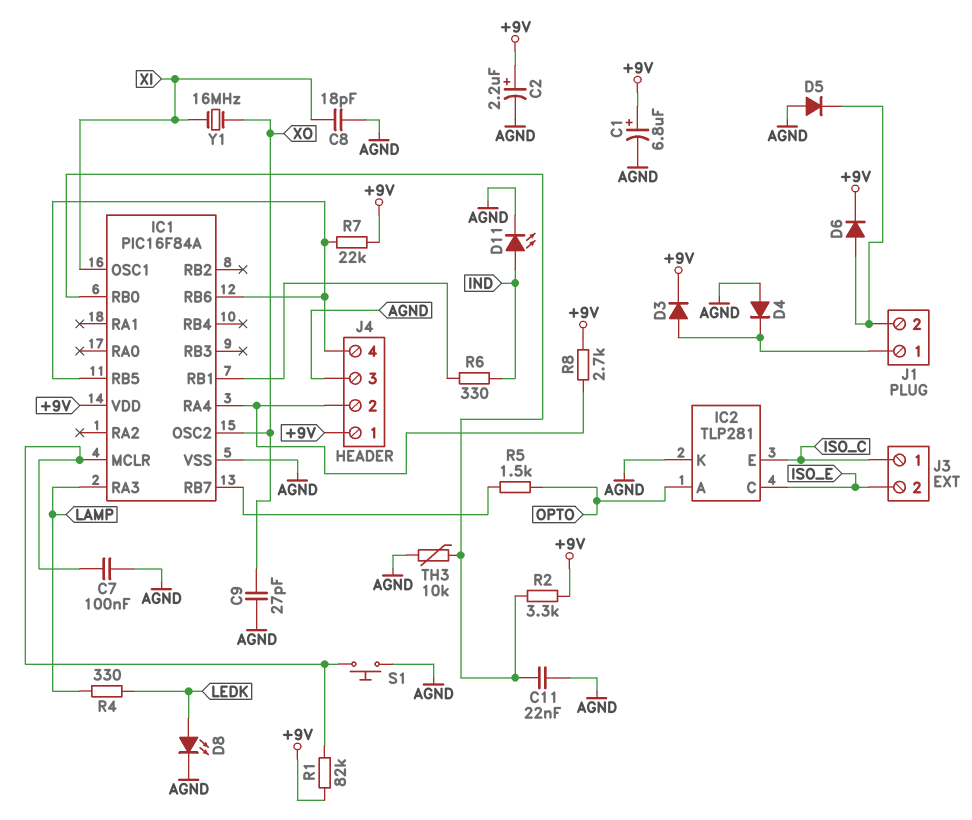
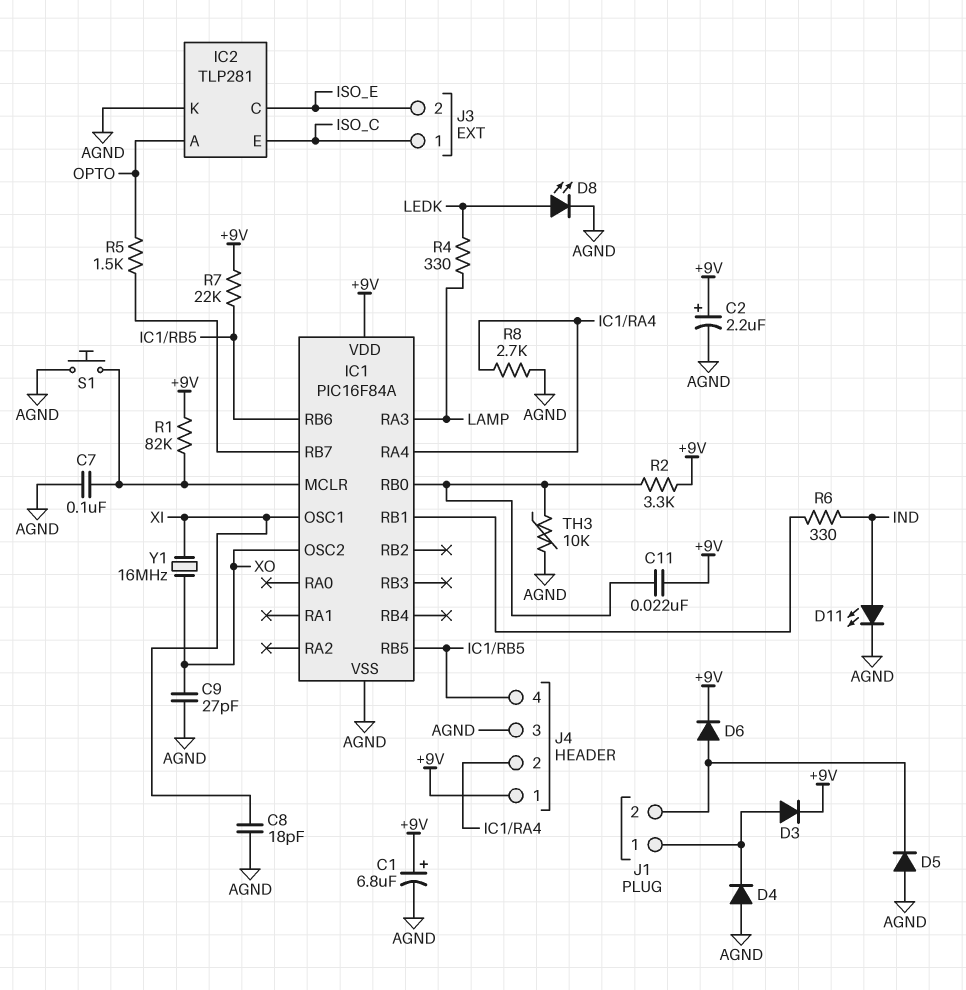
C11: 22nF (AGND, IC1/RB0) -> 22nF (+9V, IC1/RB0)
R8: 2.7k (+9V, IC1/RA4) -> 2.7k (AGND, IC1/RA4)

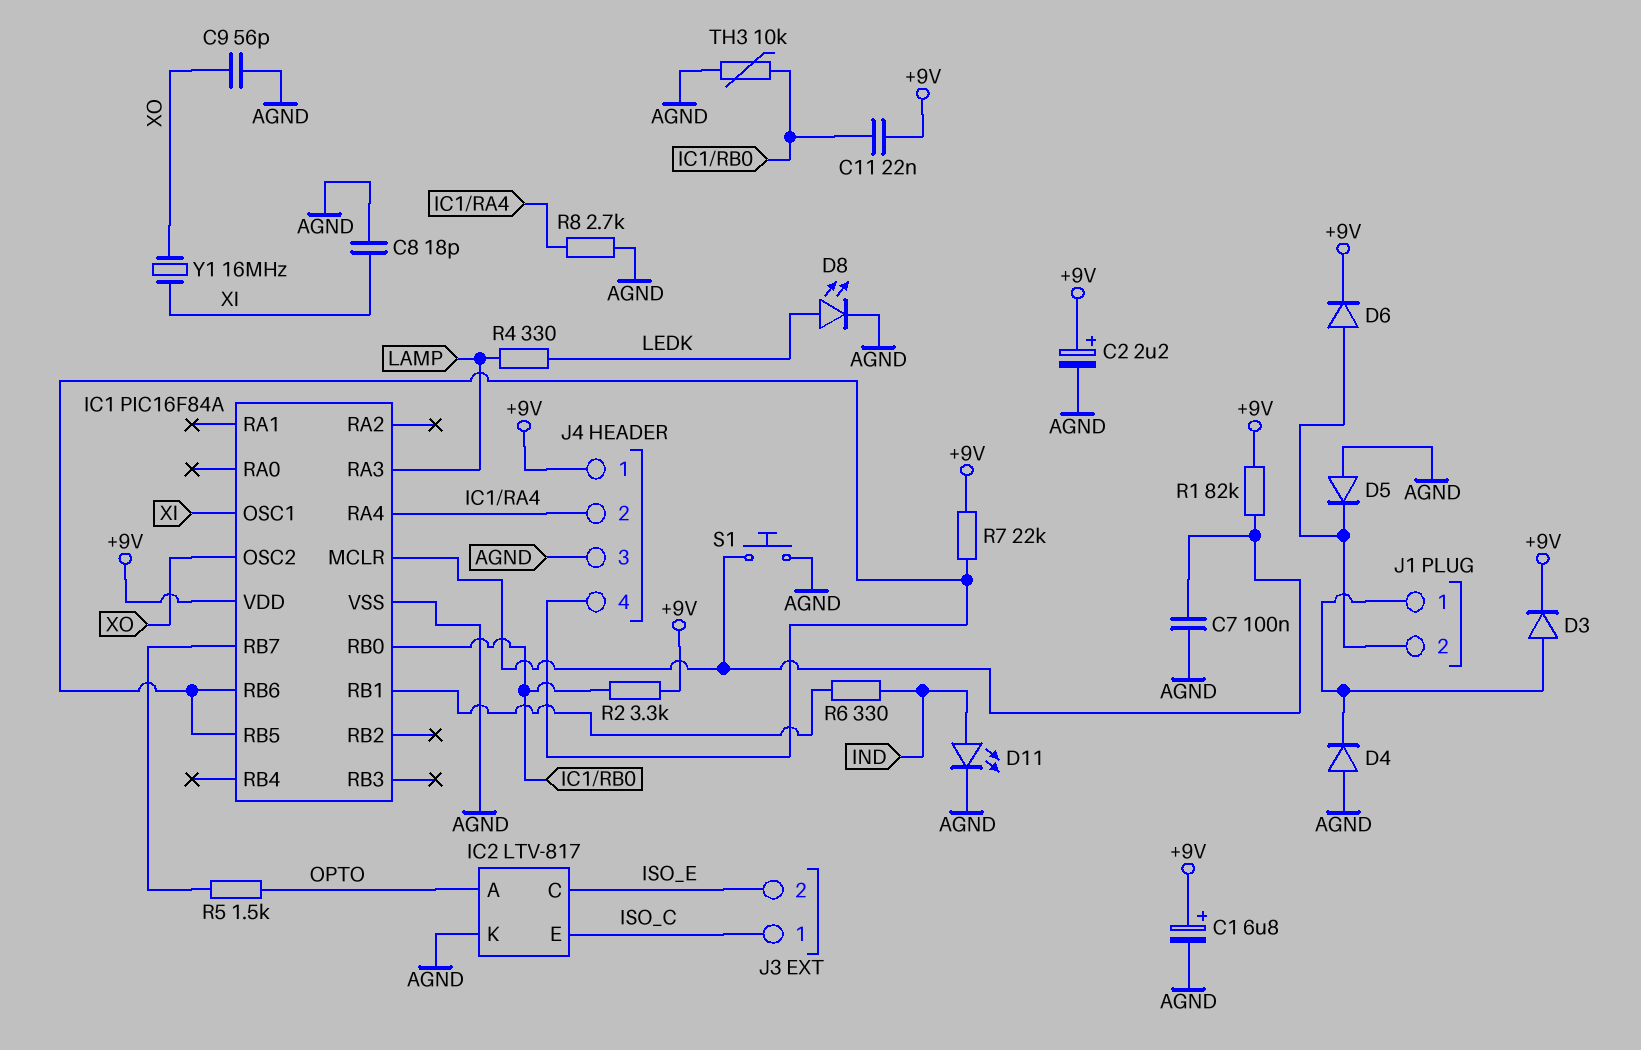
C9: 27pF (AGND, XO) -> 56pF (AGND, XO)
IC2: TLP281 -> LTV-817

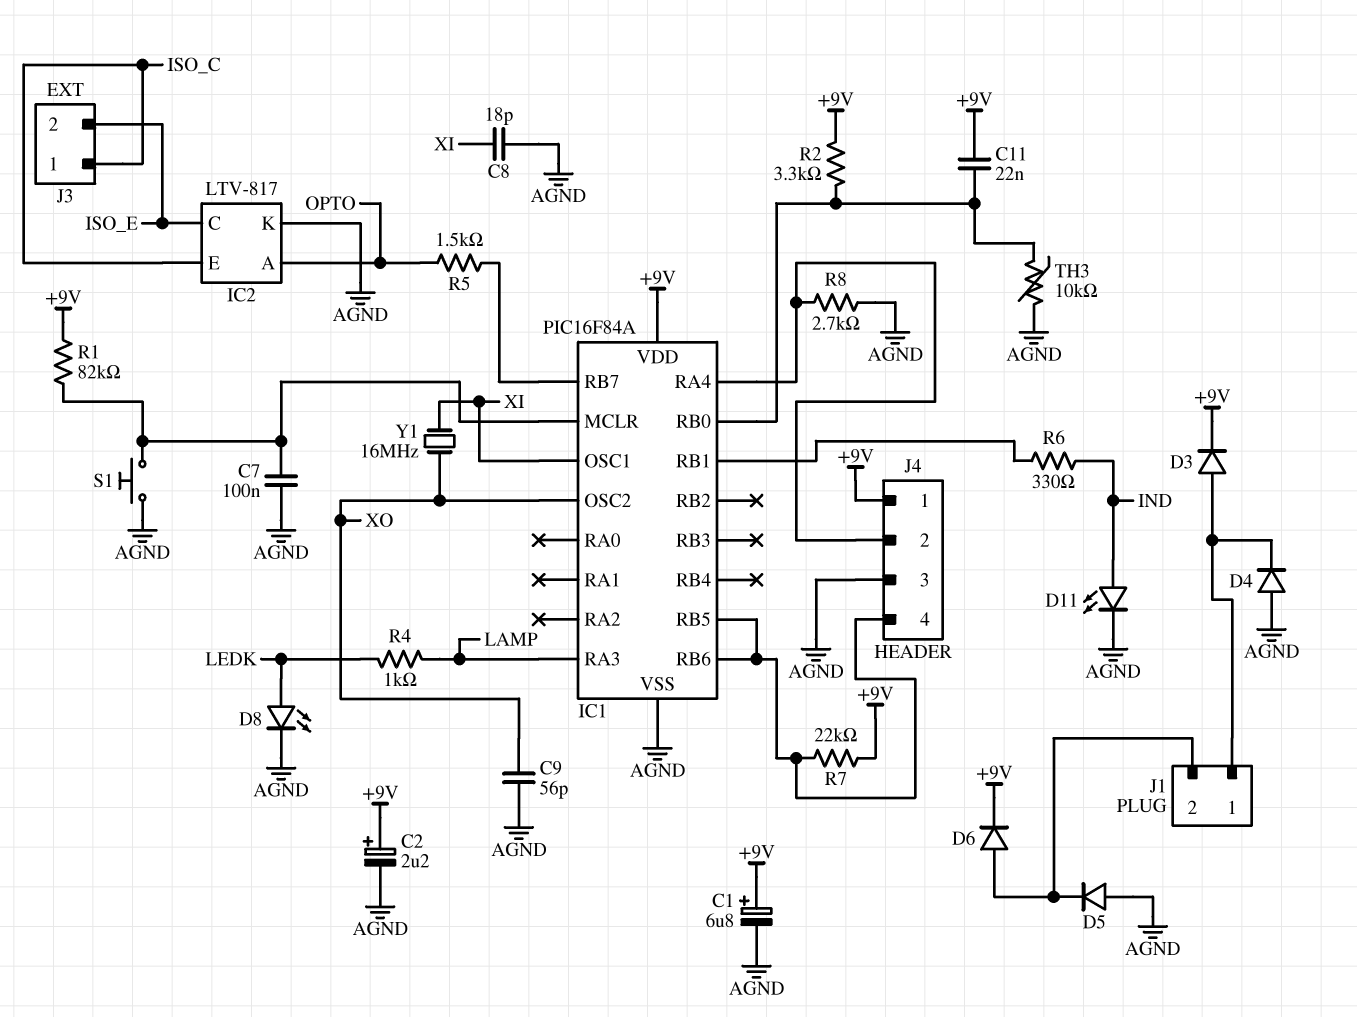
R4: 330 (LAMP, LEDK) -> 1k (LAMP, LEDK)

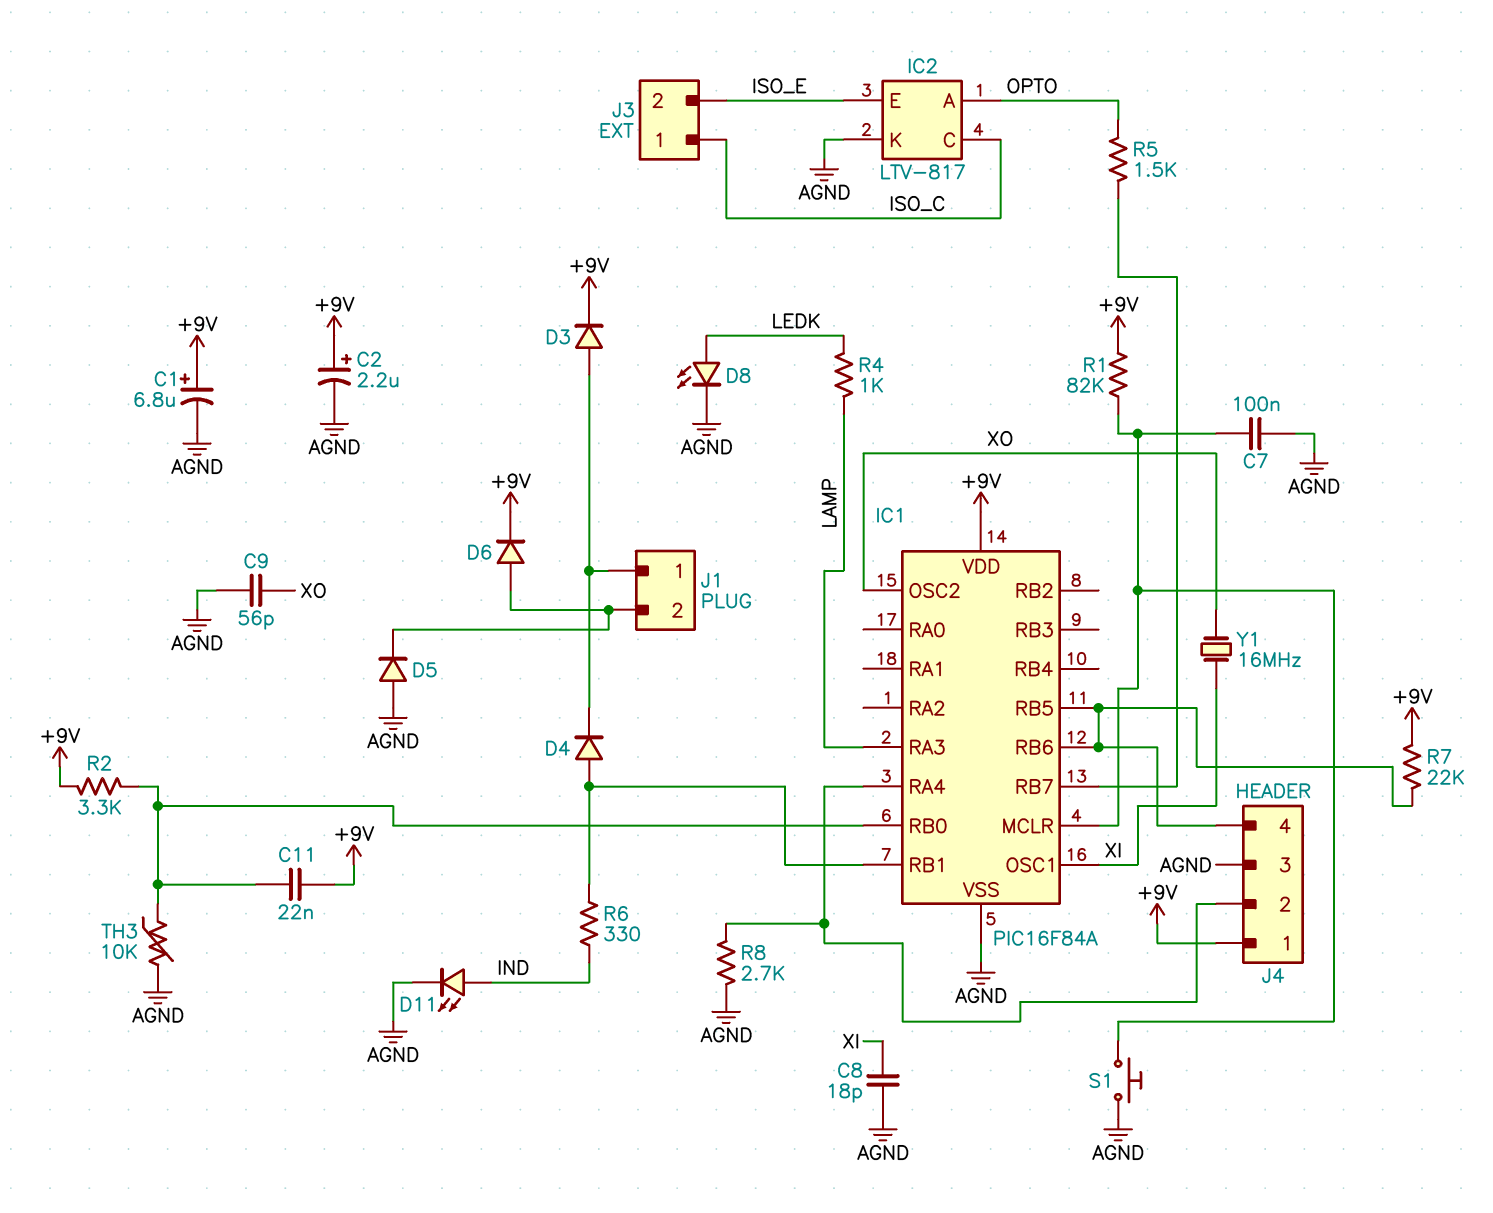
D4: diode (A AGND, K J1/1) -> diode (A IC1/RB1, K J1/1)
IC2 pin C: ISO_E -> ISO_C
IC2 pin E: ISO_C -> ISO_E

